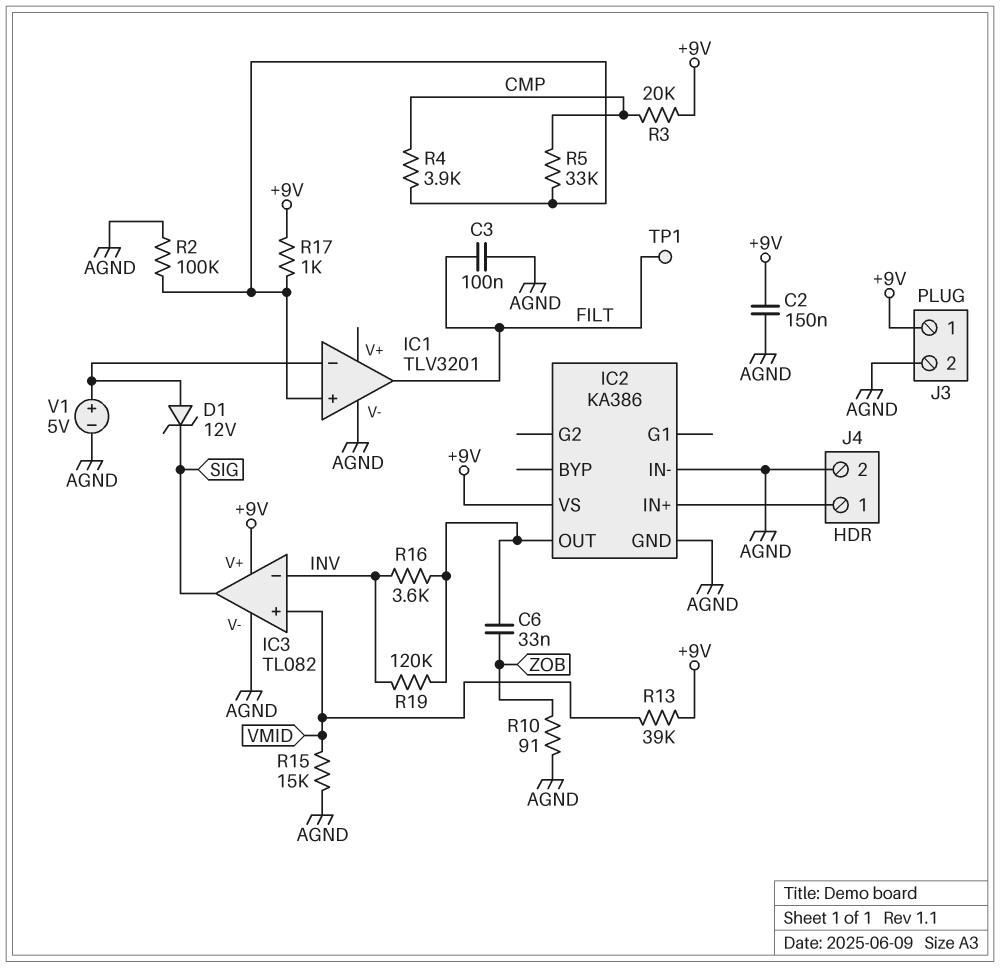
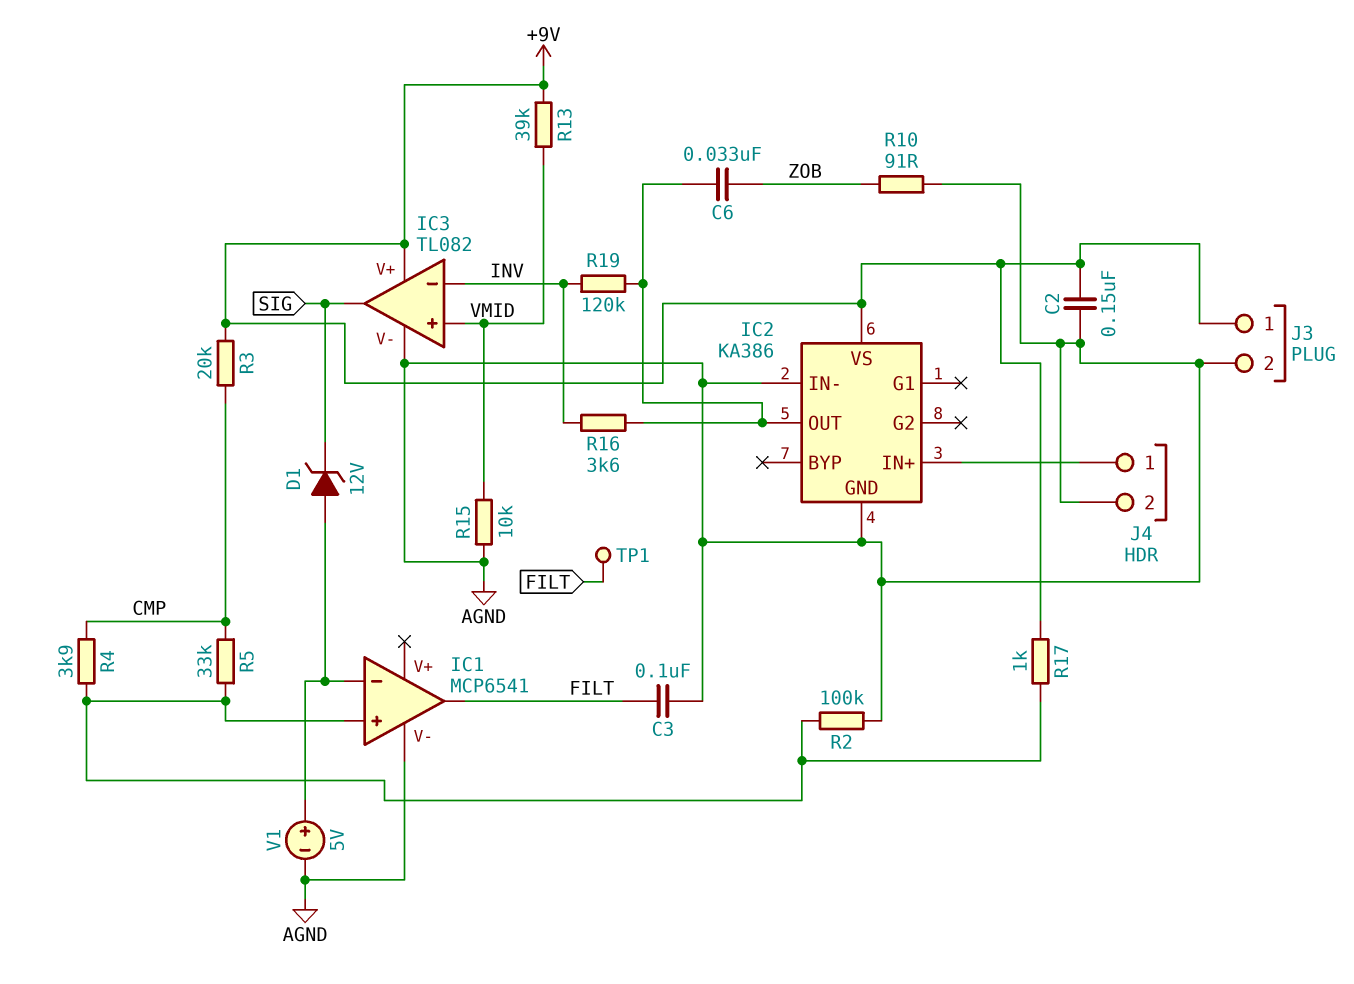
IC1: TLV3201 -> MCP6541
R15: 15k (AGND, VMID) -> 10k (AGND, VMID)

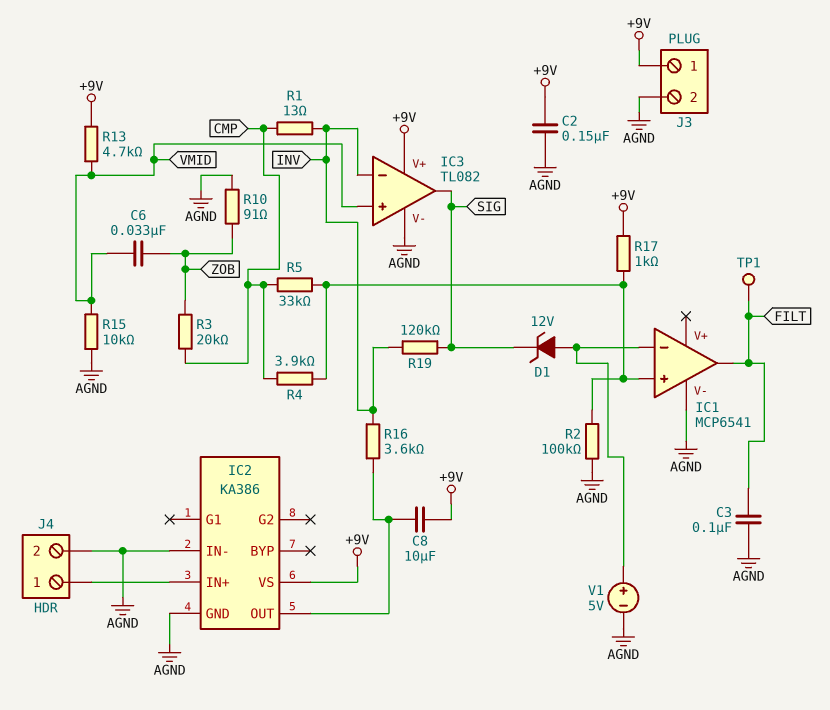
C6: 33nF (IC2/OUT, ZOB) -> 33nF (VMID, ZOB)
C8: none -> 10uF (+9V, IC2/OUT)
R1: none -> 13 (CMP, INV)
R3: 20k (+9V, CMP) -> 20k (CMP, ZOB)
R13: 39k (+9V, VMID) -> 4.7k (+9V, VMID)
R19: 120k (IC2/OUT, INV) -> 120k (INV, SIG)

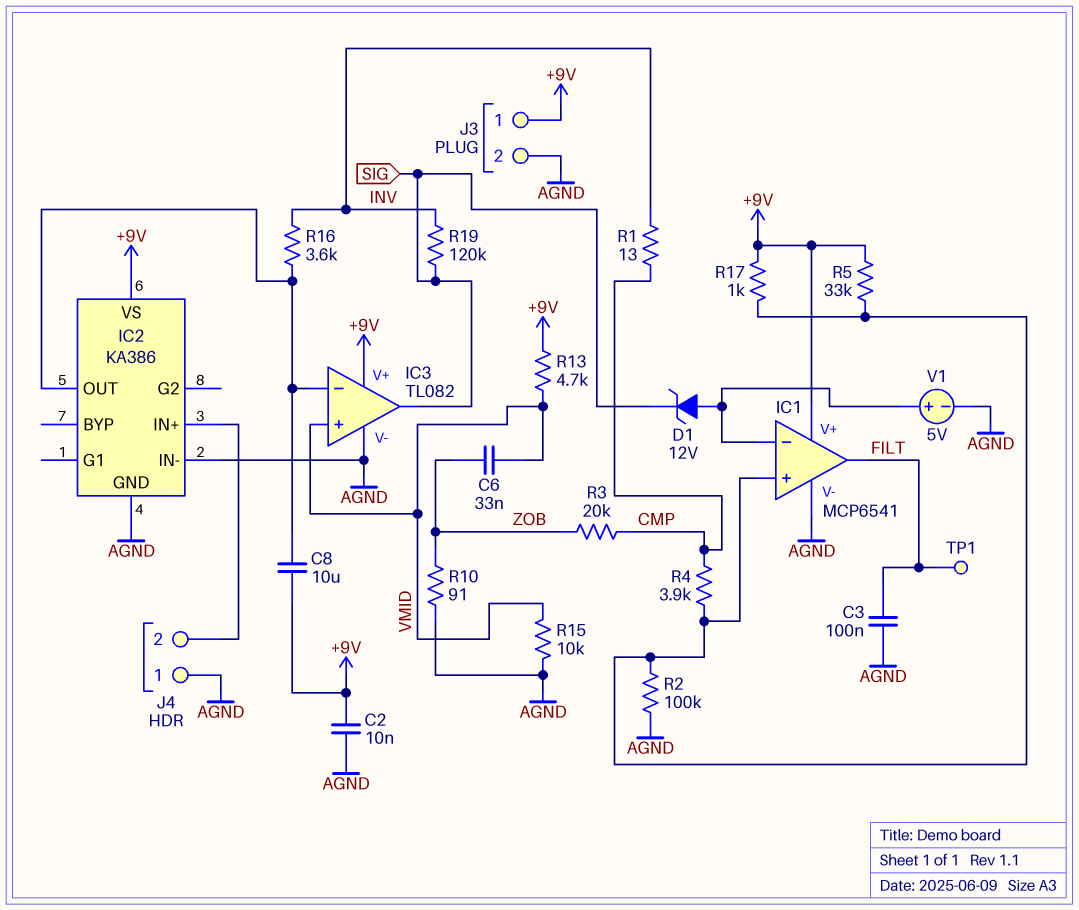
C2: 150nF (+9V, AGND) -> 10nF (+9V, AGND)
IC1 pin V+: none -> +9V
IC3 pin in-: INV -> IC2/OUT
J4 pin 1: IC2/IN+ -> AGND
J4 pin 2: AGND -> IC2/IN+
R5: 33k (CMP, IC1/in+) -> 33k (+9V, IC1/in+)

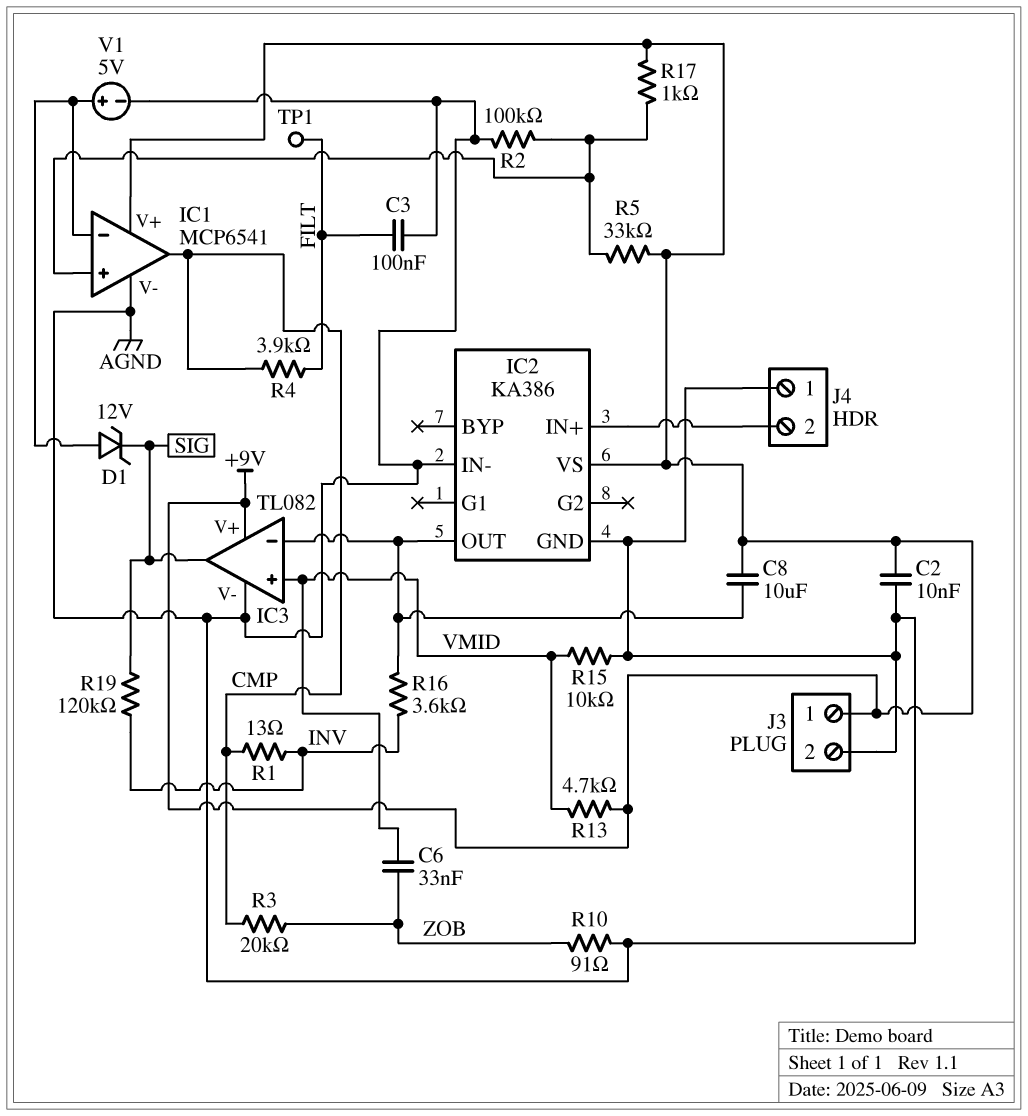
IC1 pin out: FILT -> CMP
R4: 3.9k (CMP, IC1/in+) -> 3.9k (CMP, FILT)

